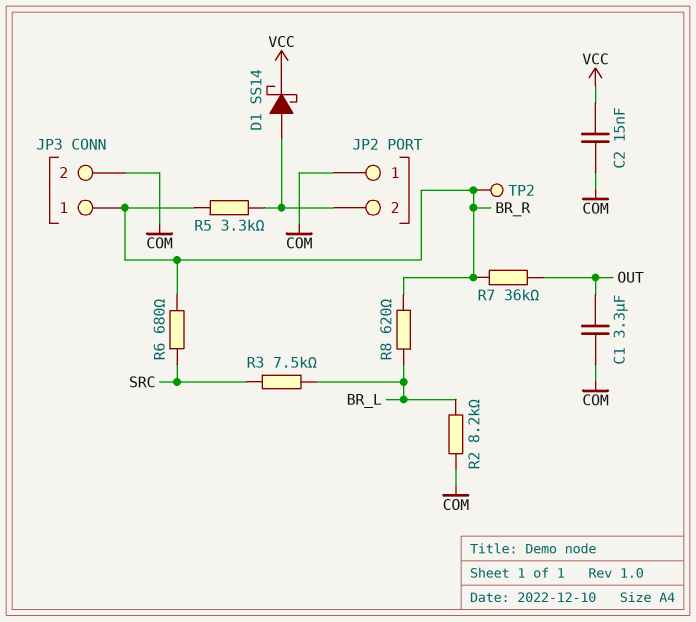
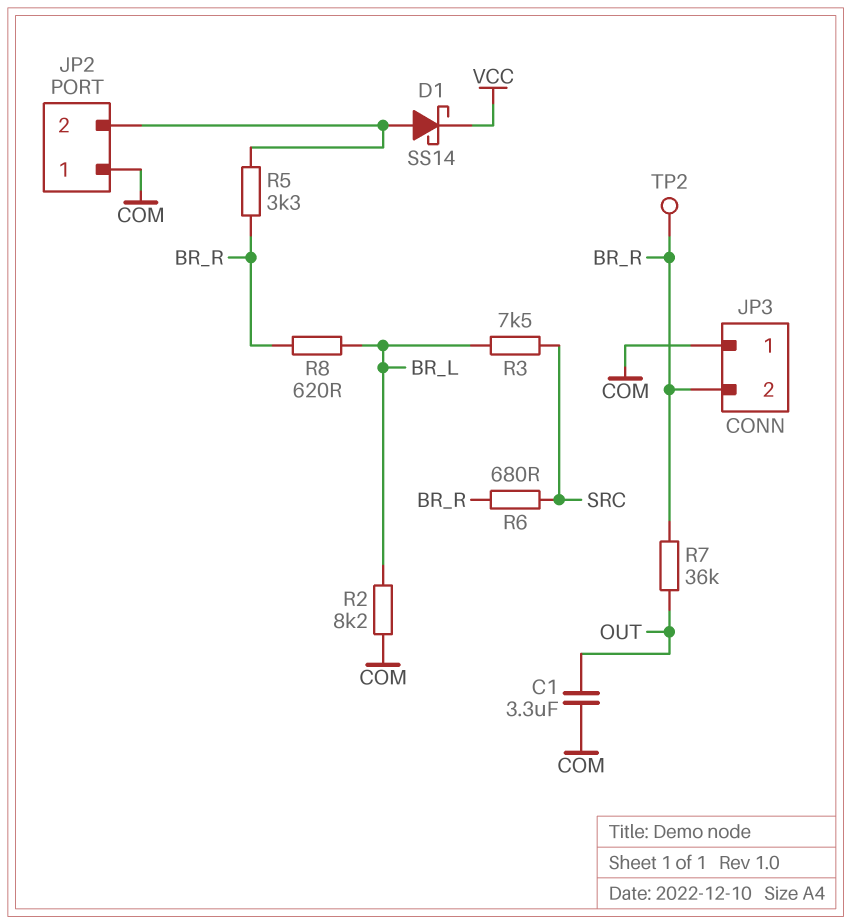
C2: 15nF (COM, VCC) -> none
JP3 pin 1: BR_R -> COM
JP3 pin 2: COM -> BR_R

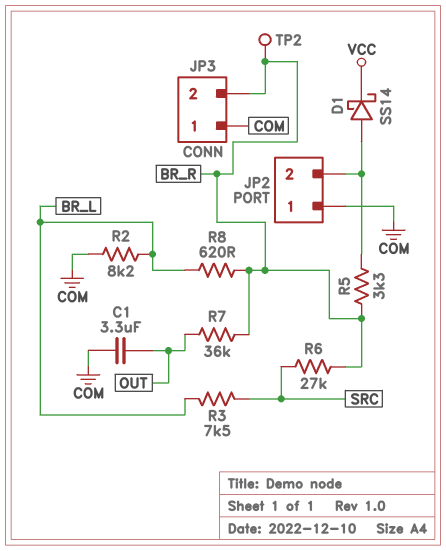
R6: 680 (BR_R, SRC) -> 27k (BR_R, SRC)

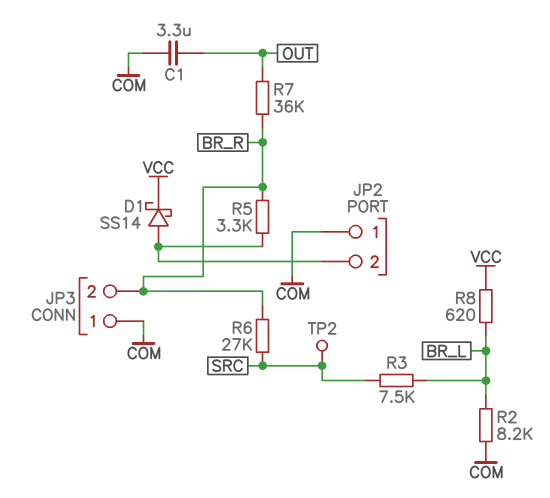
R8: 620 (BR_L, BR_R) -> 620 (BR_L, VCC)
TP2: test point (BR_R) -> test point (SRC)

